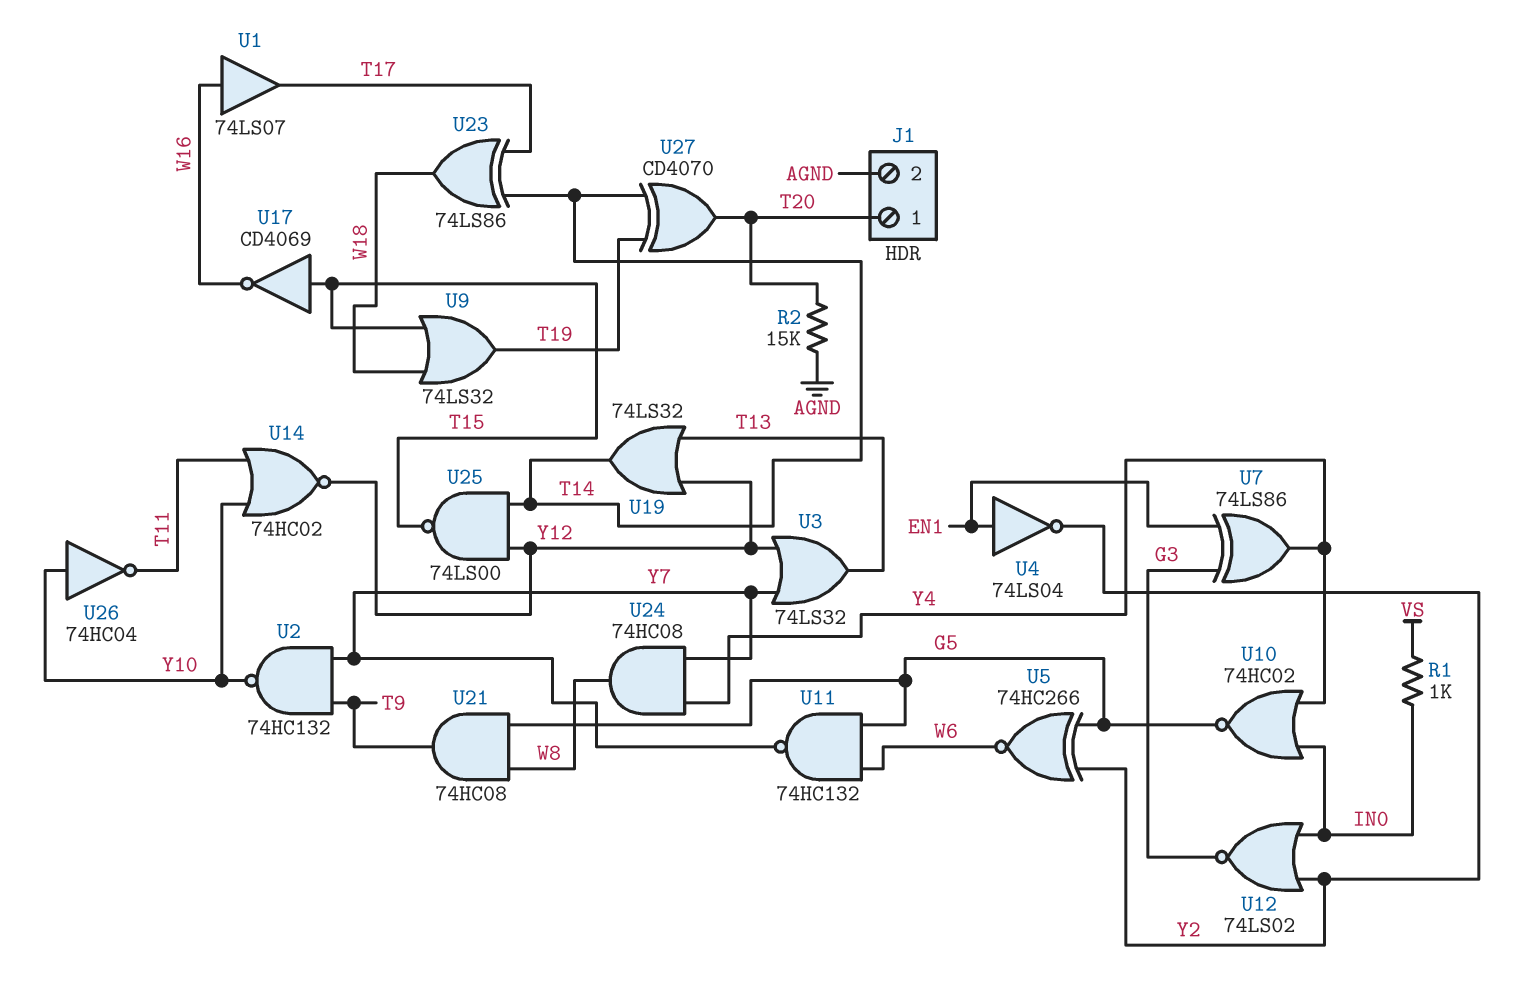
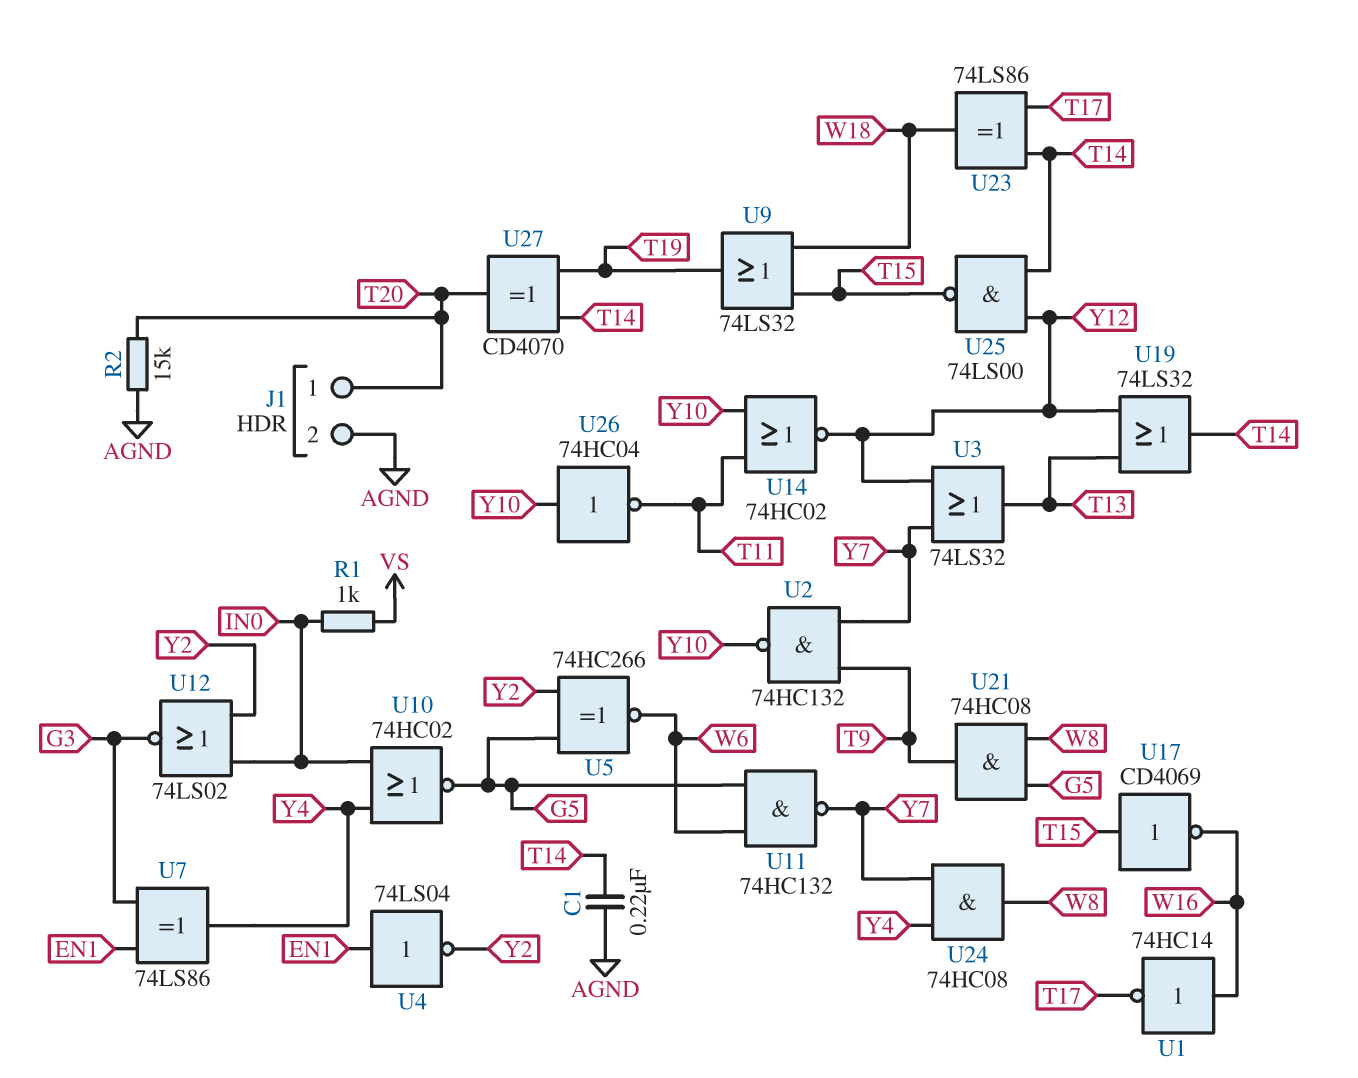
C1: none -> 220nF (AGND, T14)
U1: buffer 74LS07 (in W16, out T17) -> NOT 74HC14 (in W16, out T17)

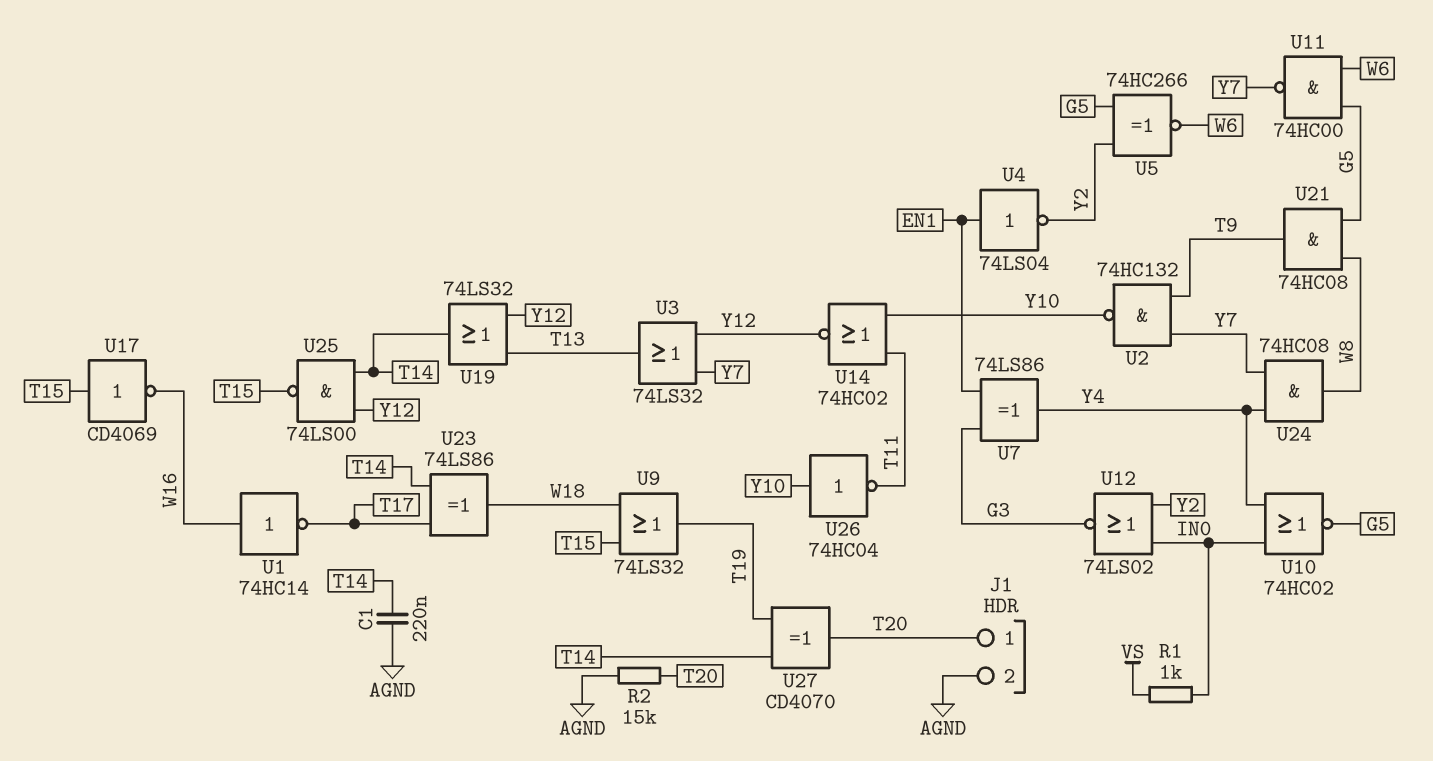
U11: NAND 74HC132 (in G5, in W6, out Y7) -> NAND 74HC00 (in G5, in W6, out Y7)

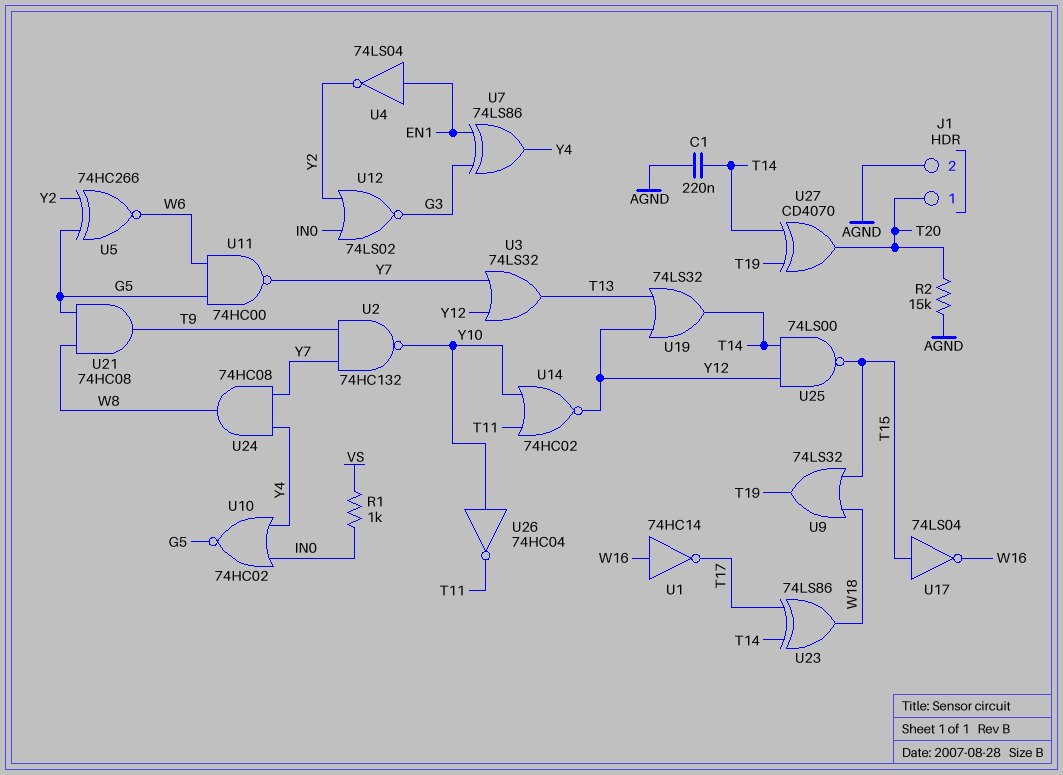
U17: NOT CD4069 (in T15, out W16) -> NOT 74LS04 (in T15, out W16)

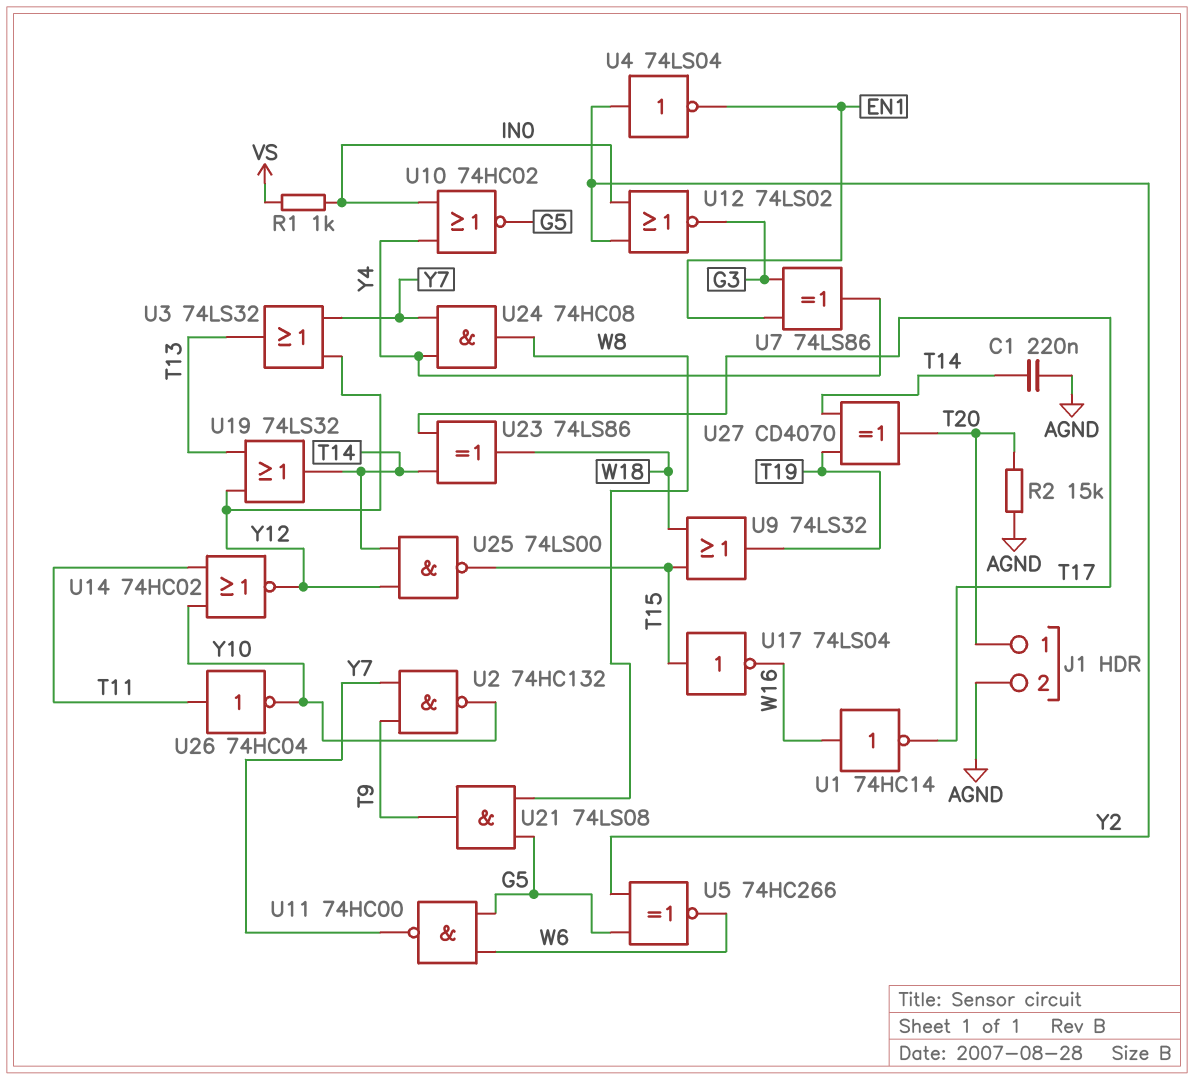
U4: NOT 74LS04 (in EN1, out Y2) -> NOT 74LS04 (in Y2, out EN1)
U21: AND 74HC08 (in G5, in W8, out T9) -> AND 74LS08 (in G5, in W8, out T9)
U26: NOT 74HC04 (in Y10, out T11) -> NOT 74HC04 (in T11, out Y10)

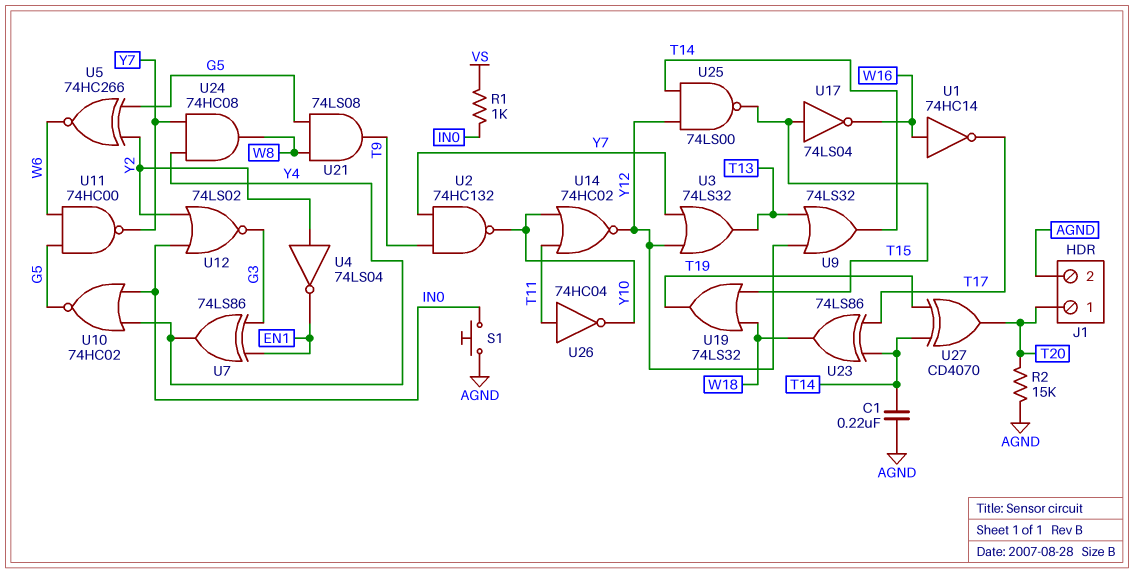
S1: none -> button (AGND, IN0)
U9: OR 74LS32 (in T15, in W18, out T19) -> OR 74LS32 (in T13, in Y12, out T14)
U19: OR 74LS32 (in T13, in Y12, out T14) -> OR 74LS32 (in T15, in W18, out T19)

